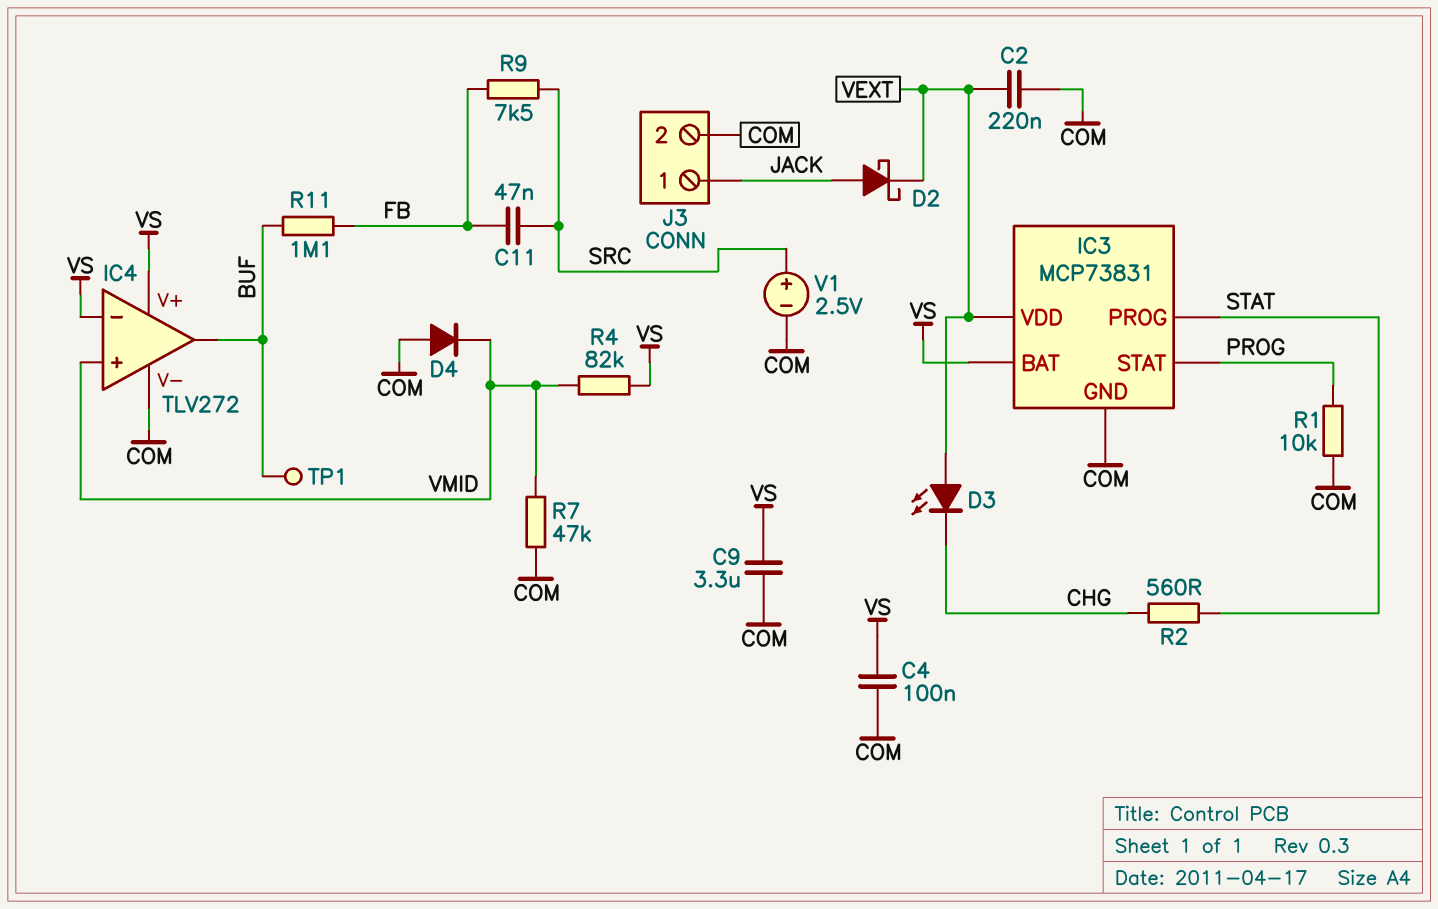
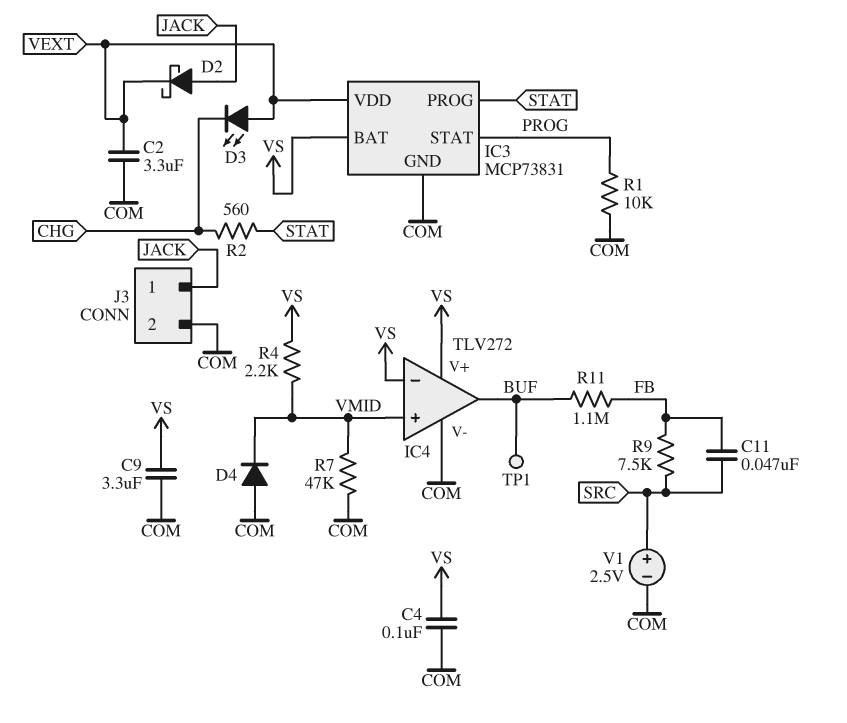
C2: 220nF (COM, VEXT) -> 3.3uF (COM, VEXT)
R4: 82k (VMID, VS) -> 2.2k (VMID, VS)

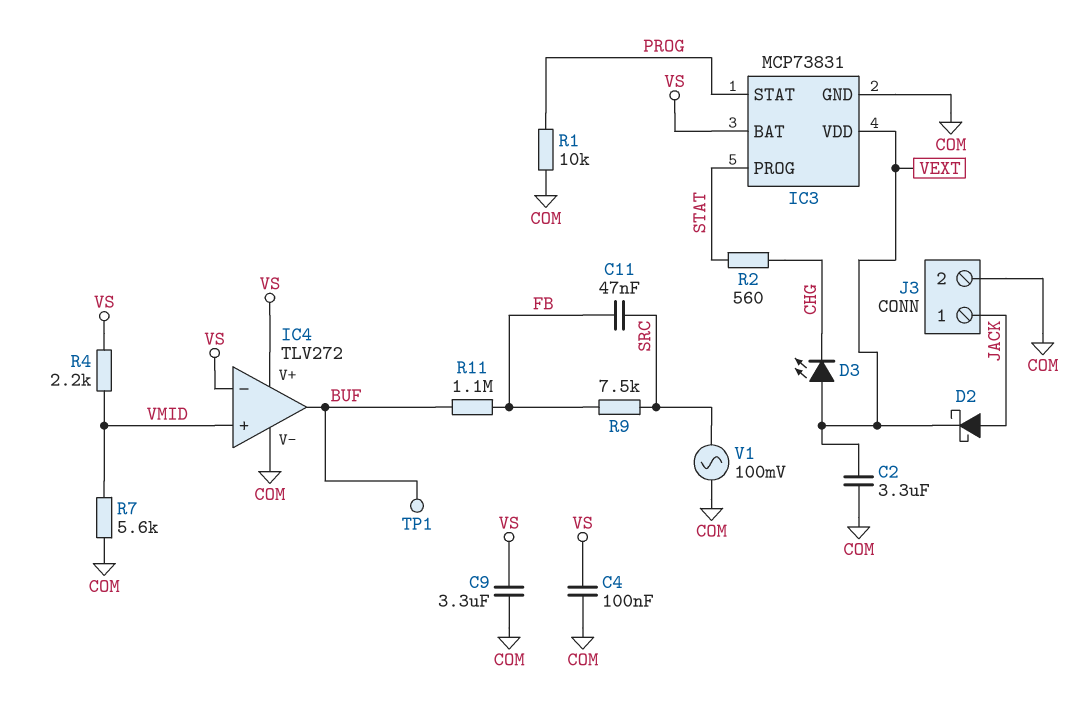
D4: diode (A COM, K VMID) -> none
R7: 47k (COM, VMID) -> 5.6k (COM, VMID)
V1: 2.5V (plus SRC, minus COM) -> AC 100mV (COM, SRC)

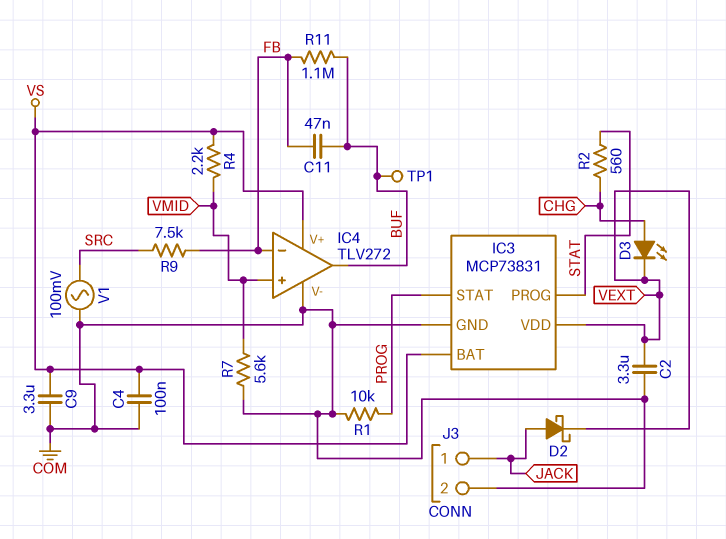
C11: 47nF (FB, SRC) -> 47nF (BUF, FB)
D3: LED (A VEXT, K CHG) -> LED (A CHG, K VEXT)
IC4 pin in-: VS -> FB

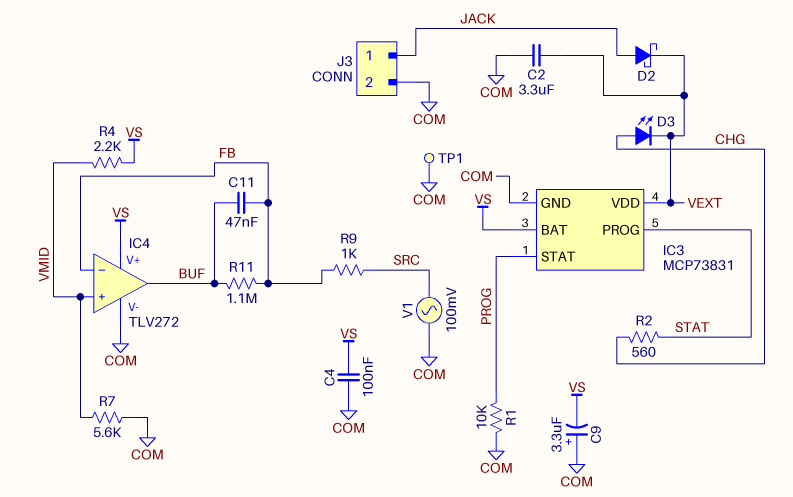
C9: 3.3uF (COM, VS) -> 3.3uF (plus COM, minus VS)
R9: 7.5k (FB, SRC) -> 1k (FB, SRC)
TP1: test point (BUF) -> test point (COM)

